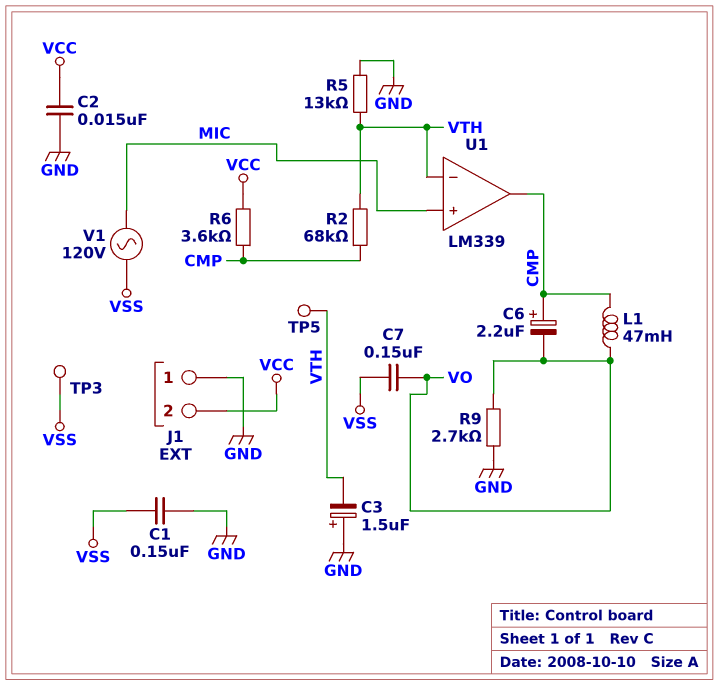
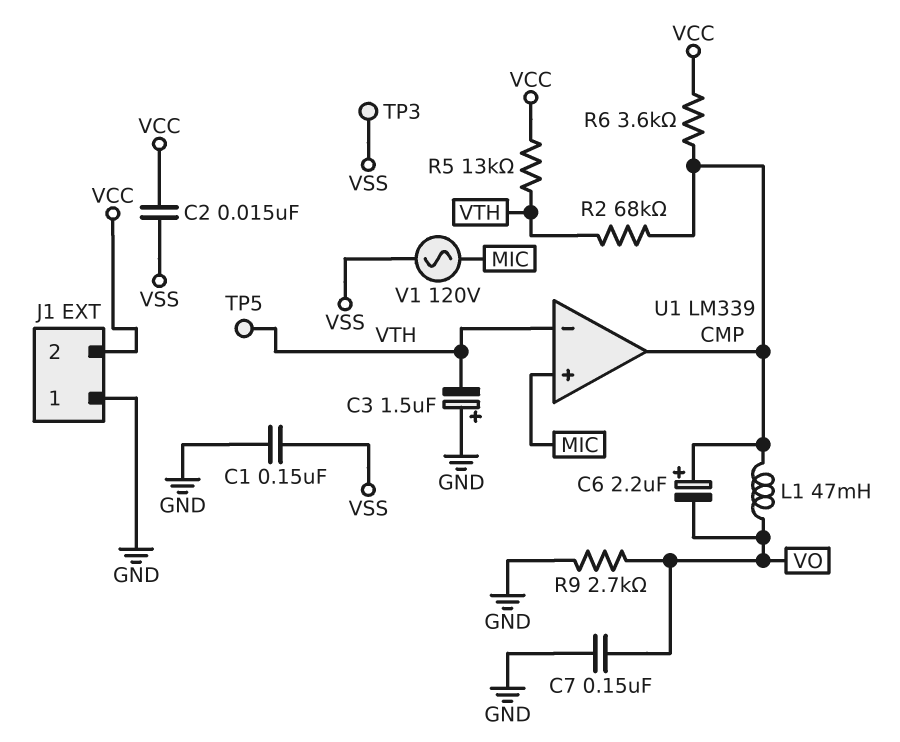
C2: 15nF (GND, VCC) -> 15nF (VCC, VSS)
C7: 150nF (VO, VSS) -> 150nF (GND, VO)
R5: 13k (GND, VTH) -> 13k (VCC, VTH)

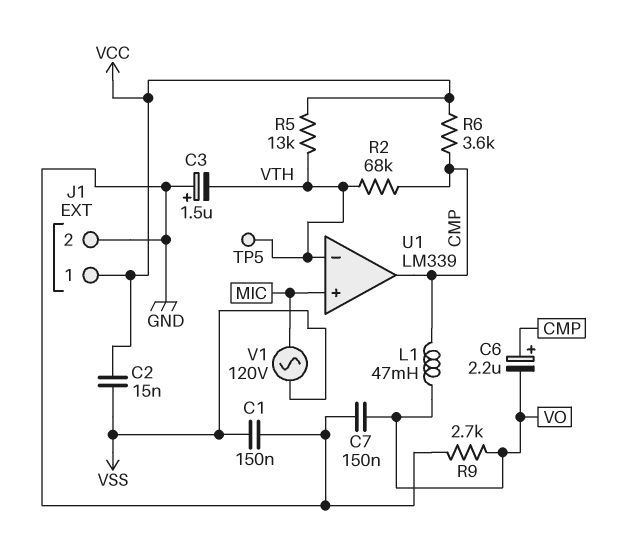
J1 pin 1: GND -> VCC
J1 pin 2: VCC -> GND
TP3: test point (VSS) -> none

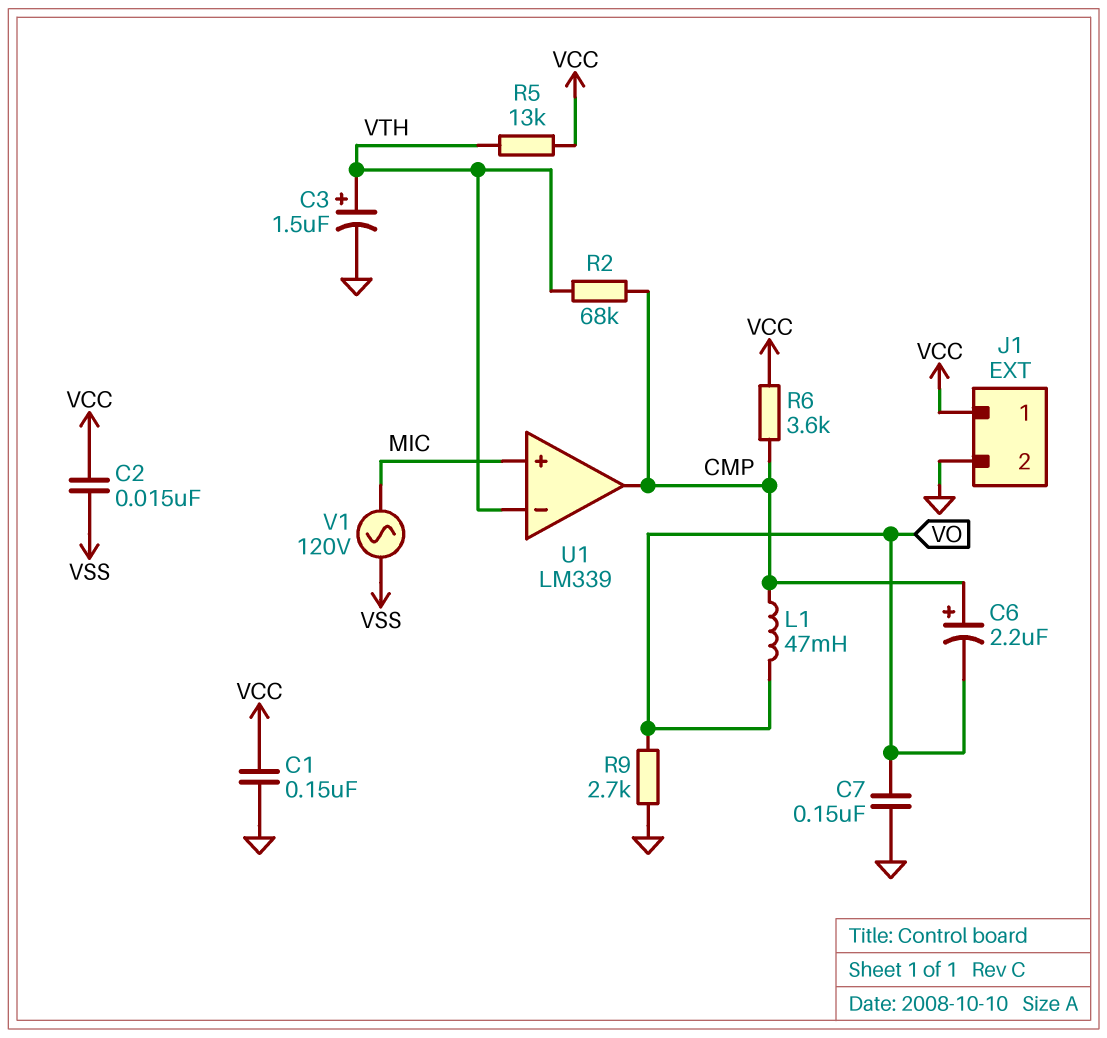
C1: 150nF (GND, VSS) -> 150nF (GND, VCC)
C3: 1.5uF (plus GND, minus VTH) -> 1.5uF (plus VTH, minus GND)
TP5: test point (VTH) -> none

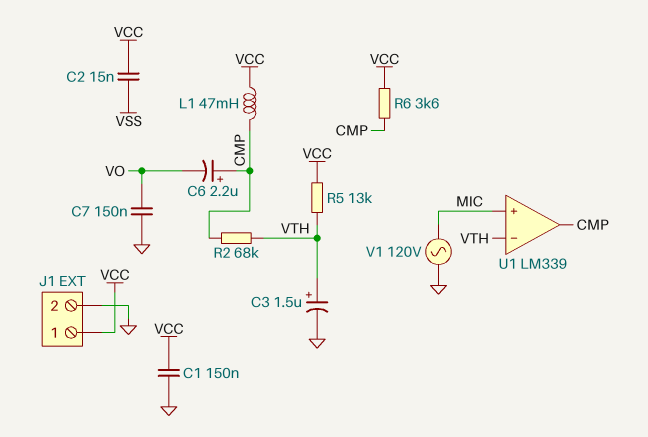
L1: 47mH (CMP, VO) -> 47mH (CMP, VCC)
R9: 2.7k (GND, VO) -> none
V1: AC 120V (MIC, VSS) -> AC 120V (GND, MIC)

